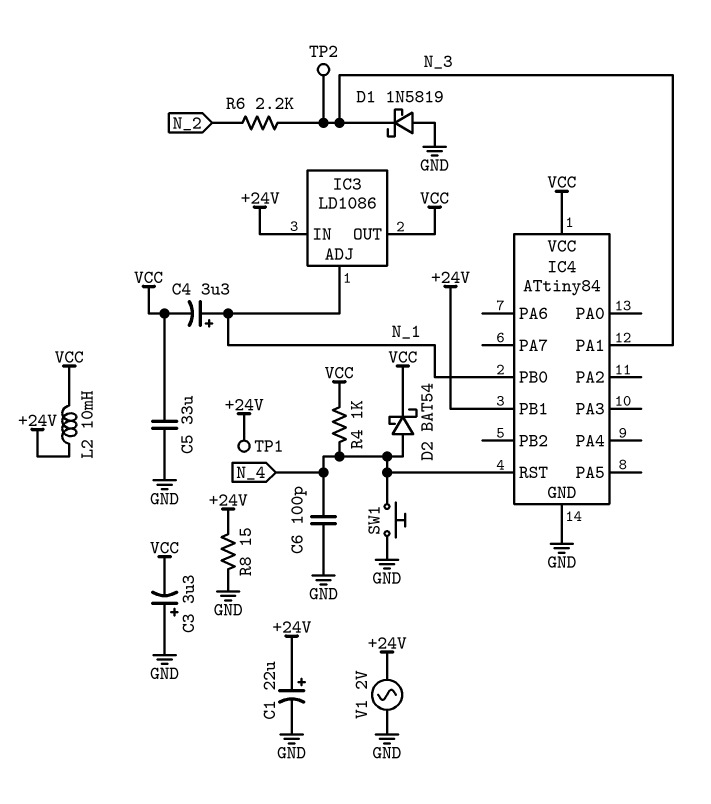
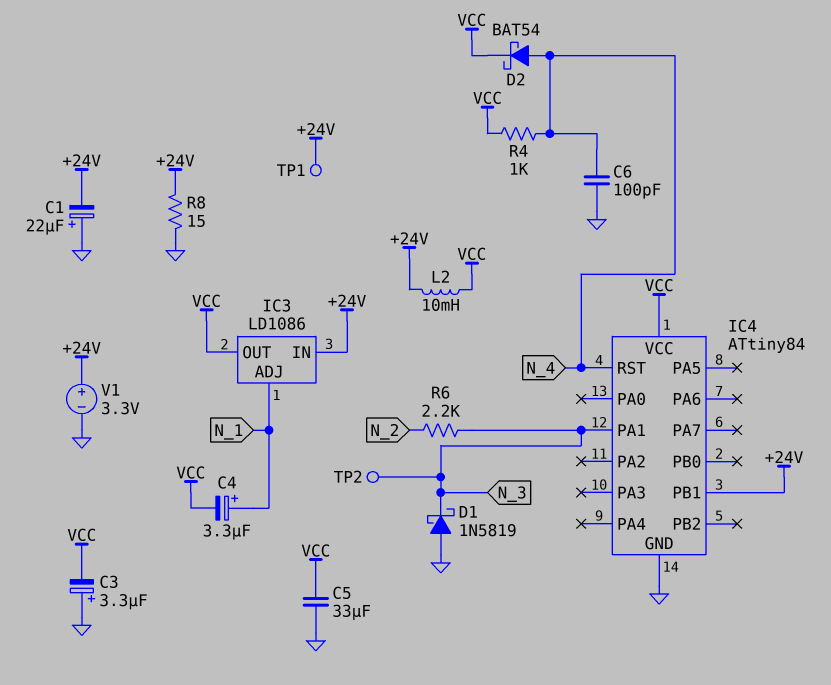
C1: 22uF (plus +24V, minus GND) -> 22uF (plus GND, minus +24V)
IC4 pin PB0: N_1 -> none
SW1: button (GND, N_4) -> none
V1: AC 2V (+24V, GND) -> 3.3V (plus +24V, minus GND)

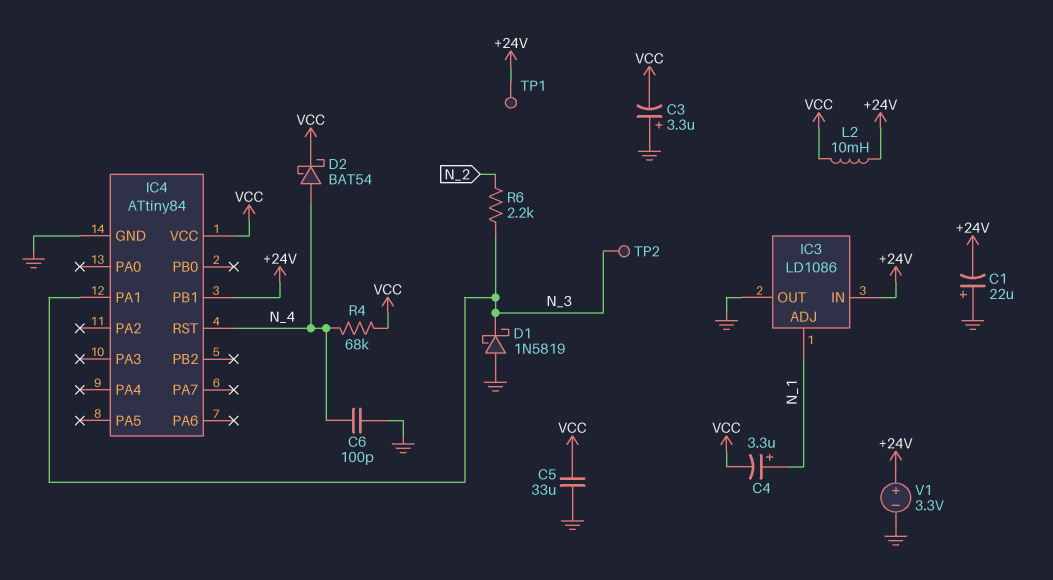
IC3 pin OUT: VCC -> GND
R4: 1k (N_4, VCC) -> 68k (N_4, VCC)
R8: 15 (+24V, GND) -> none

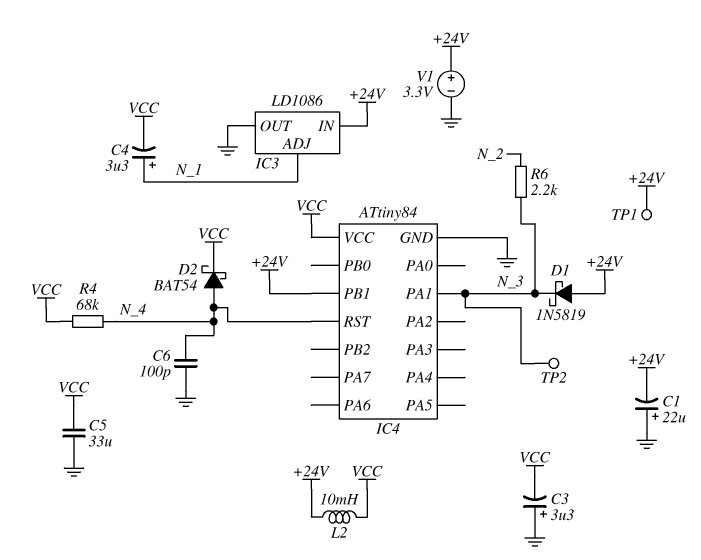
D1: schottky 1N5819 (A GND, K N_3) -> schottky 1N5819 (A +24V, K N_3)

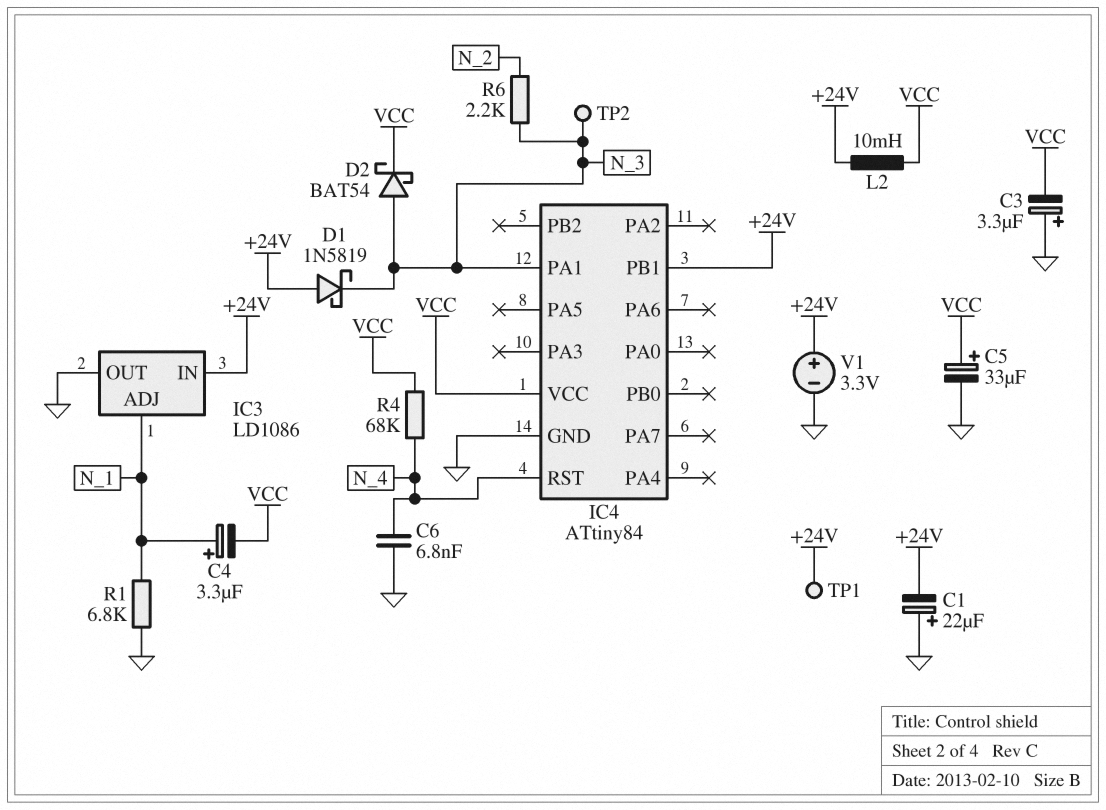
C5: 33uF (GND, VCC) -> 33uF (plus VCC, minus GND)
C6: 100pF (GND, N_4) -> 6.8nF (GND, N_4)
D2: schottky BAT54 (A N_4, K VCC) -> schottky BAT54 (A N_3, K VCC)
R1: none -> 6.8k (GND, N_1)

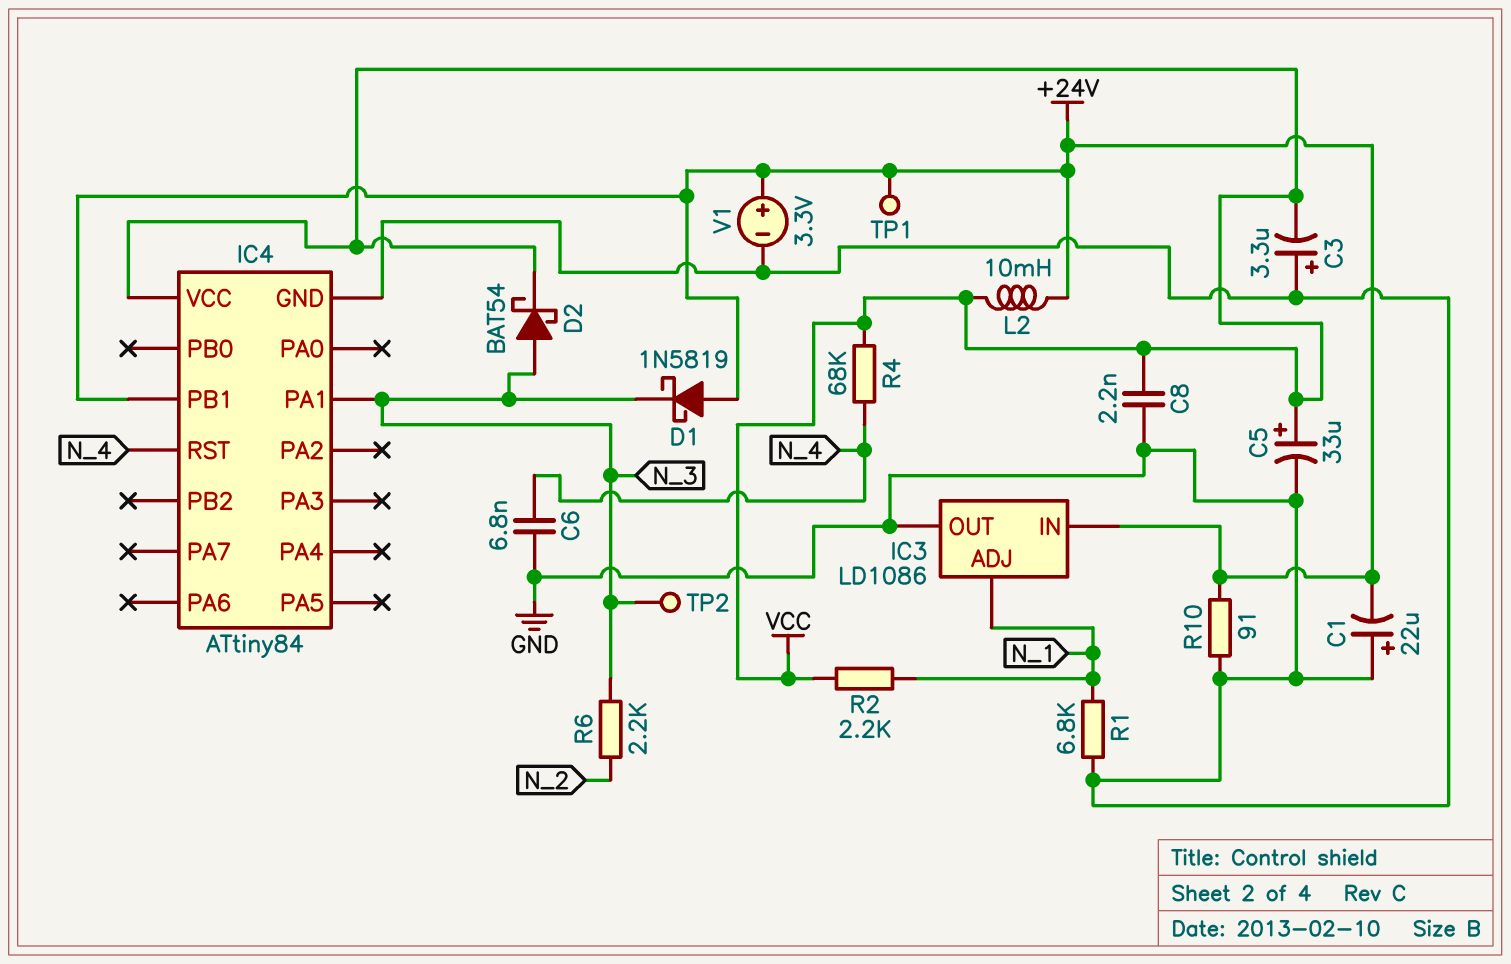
C4: 3.3uF (plus N_1, minus VCC) -> none
C8: none -> 2.2nF (GND, VCC)
R2: none -> 2.2k (N_1, VCC)
R10: none -> 91 (+24V, GND)

